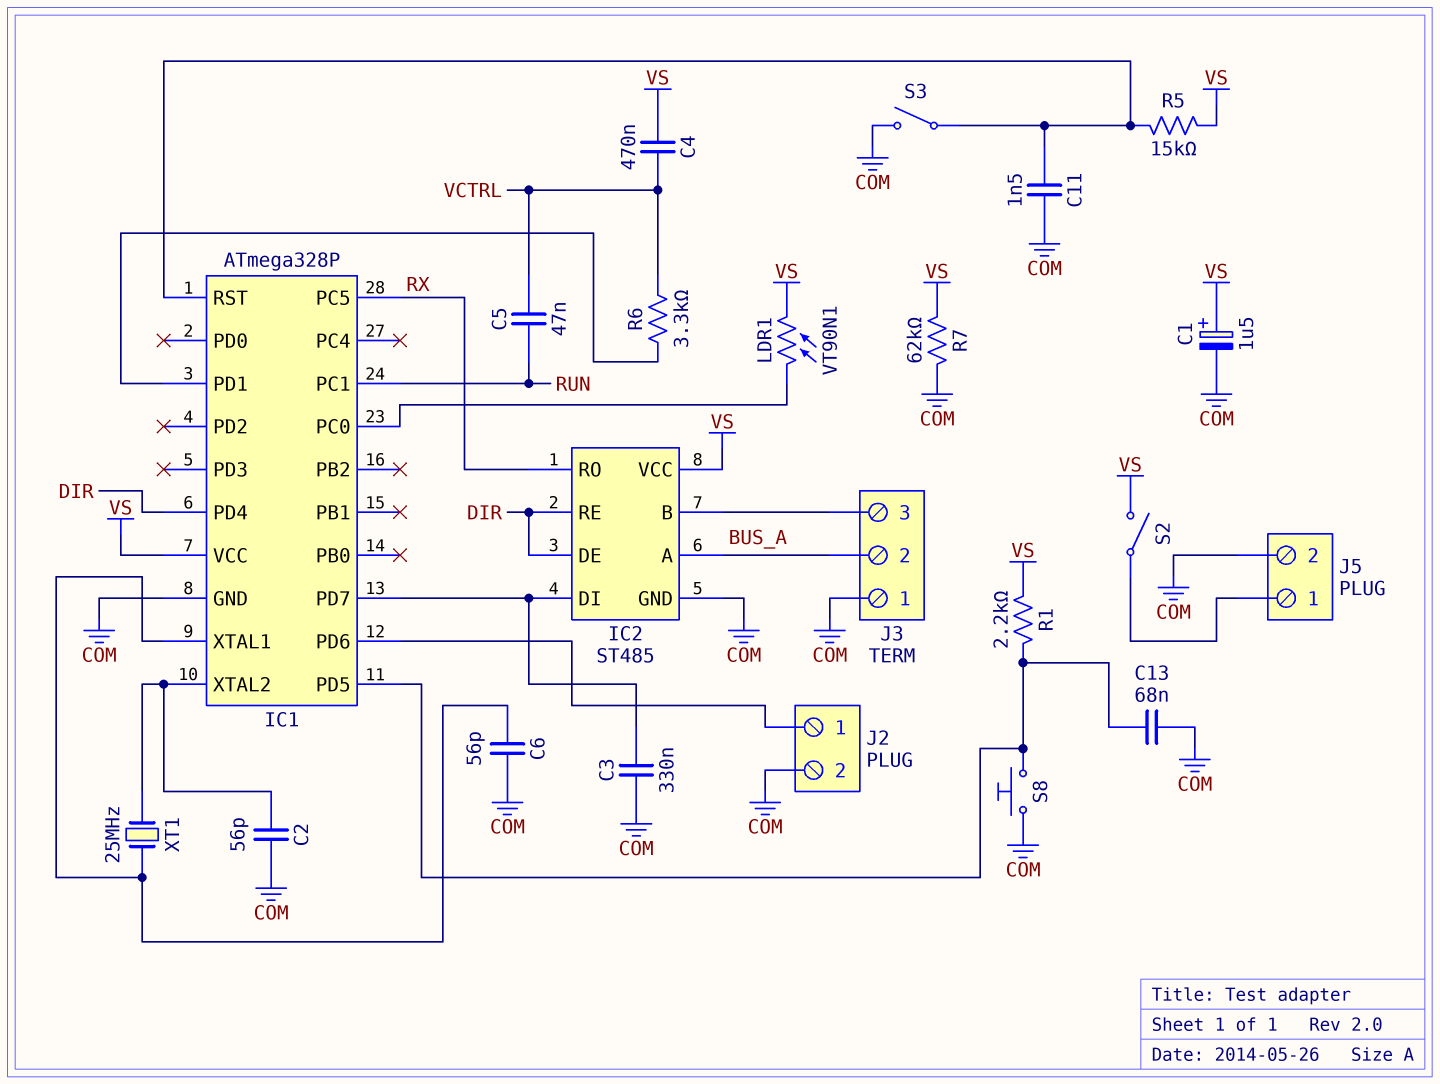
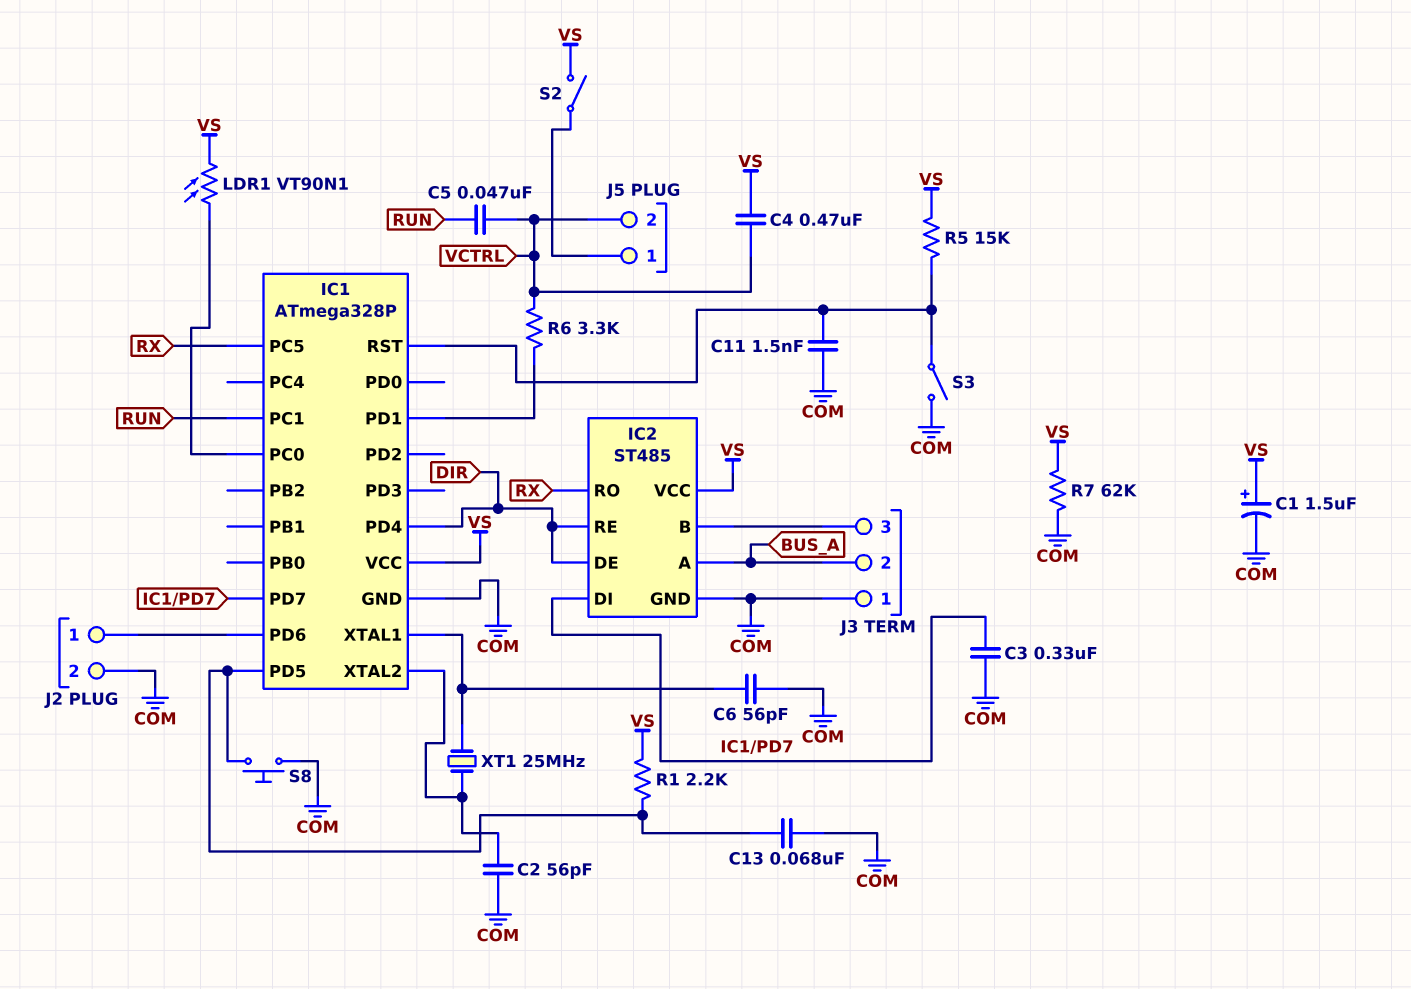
J5 pin 2: COM -> VCTRL

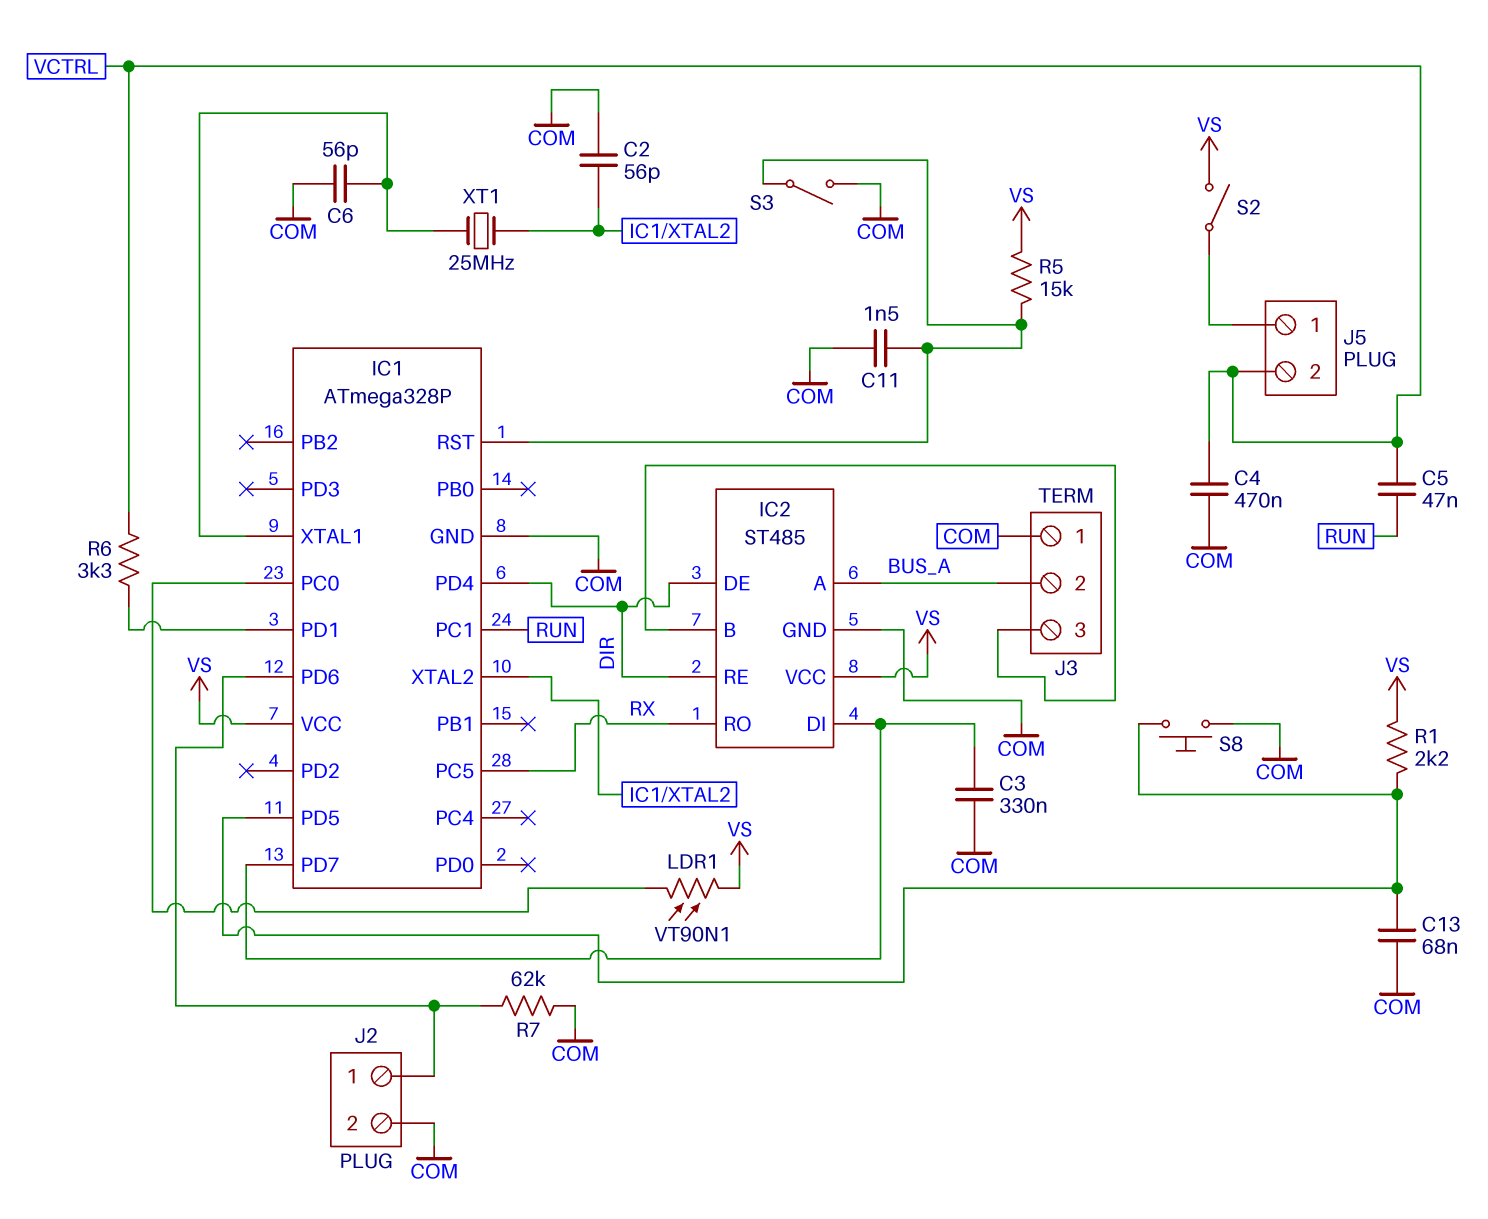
C1: 1.5uF (plus VS, minus COM) -> none
C4: 470nF (VCTRL, VS) -> 470nF (COM, VCTRL)
R7: 62k (COM, VS) -> 62k (COM, IC1/PD6)

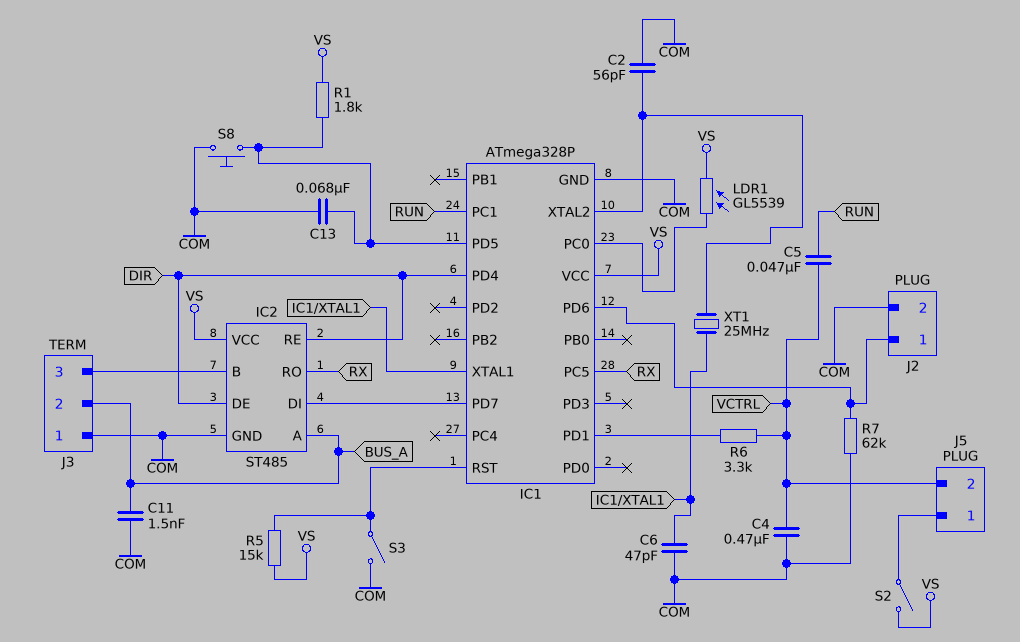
C3: 330nF (COM, IC1/PD7) -> none
C6: 56pF (COM, IC1/XTAL1) -> 47pF (COM, IC1/XTAL1)
C11: 1.5nF (COM, IC1/RST) -> 1.5nF (BUS_A, COM)
LDR1: VT90N1 (IC1/PC0, VS) -> GL5539 (IC1/PC0, VS)
R1: 2.2k (IC1/PD5, VS) -> 1.8k (IC1/PD5, VS)

